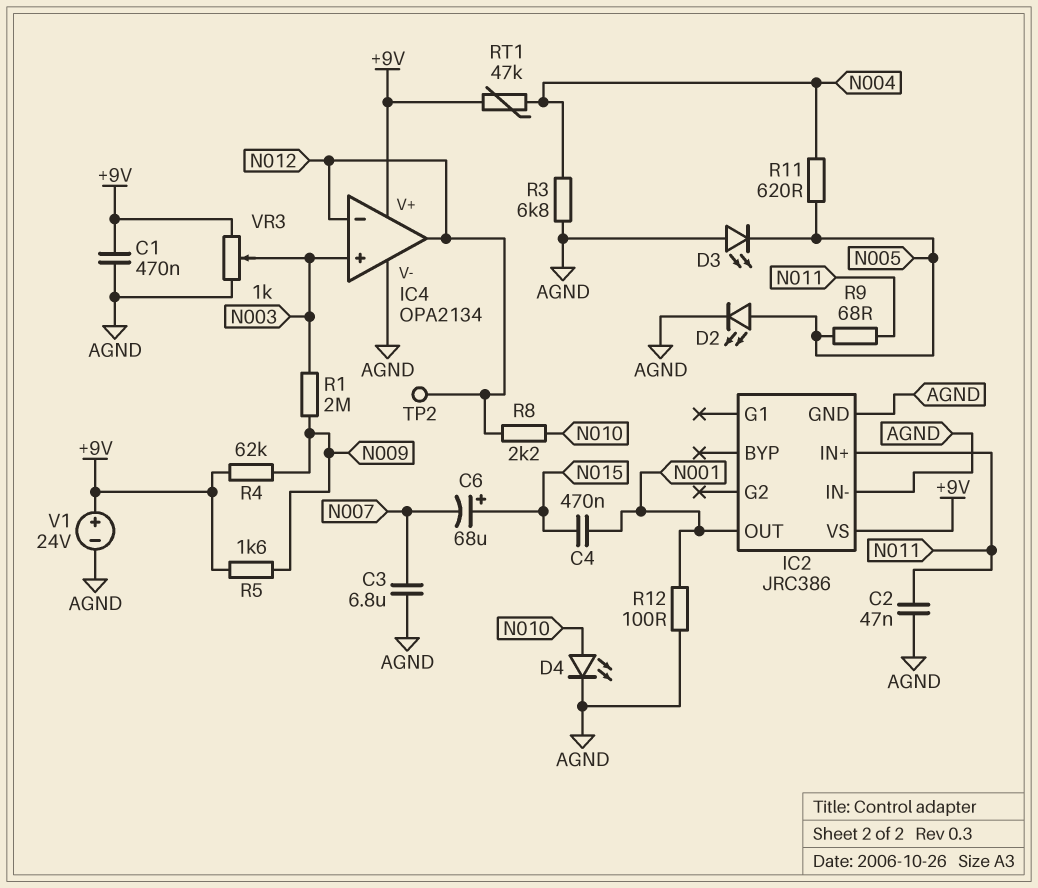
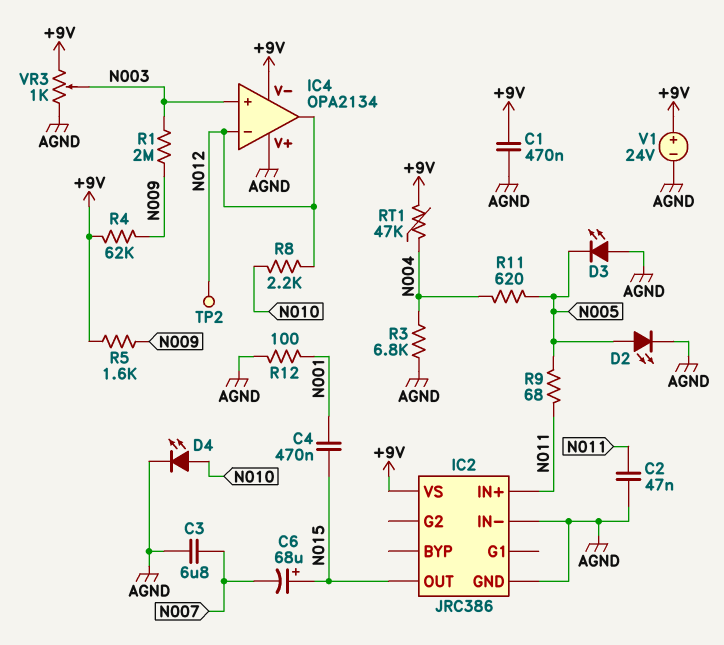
IC2 pin OUT: N001 -> N015
IC4 pin V+: +9V -> AGND
IC4 pin V-: AGND -> +9V

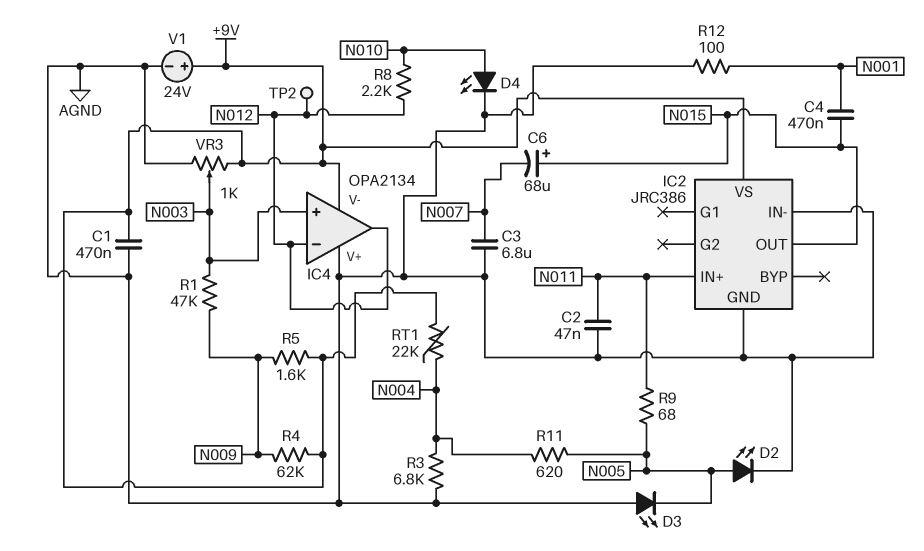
R1: 2M (N003, N009) -> 47k (N003, N009)
RT1: 47k (+9V, N004) -> 22k (+9V, N004)

